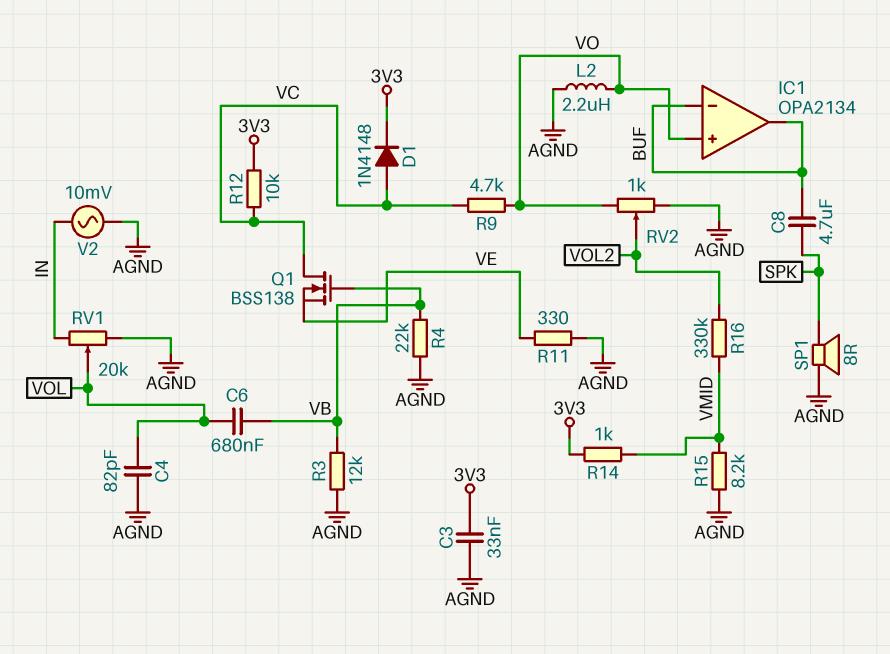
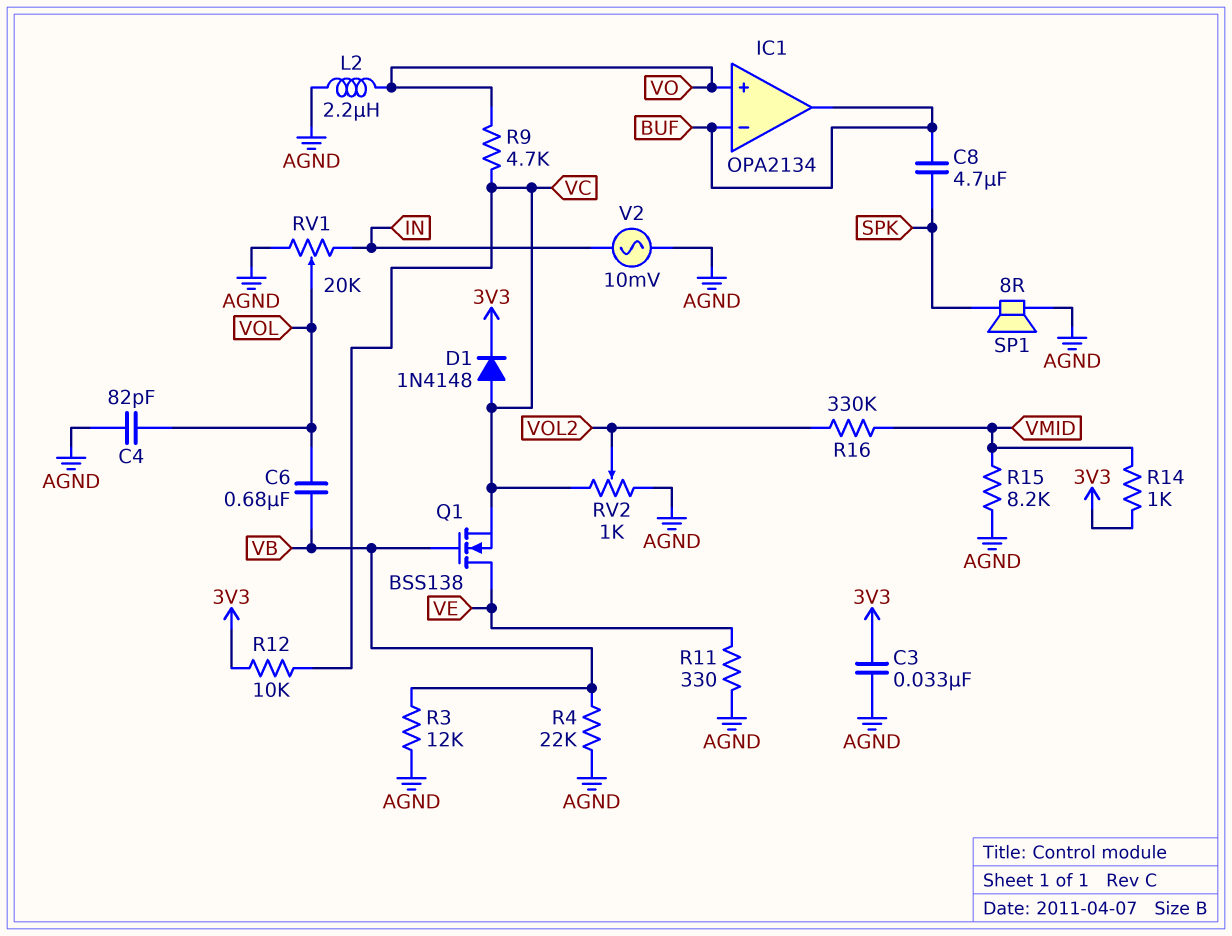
Q1: NMOS BSS138 (G VB, D VC, S VE) -> NMOS BSS138 (G VB, D VE, S VC)
RV2: 1k (AGND, VO, wiper VOL2) -> 1k (AGND, VC, wiper VOL2)

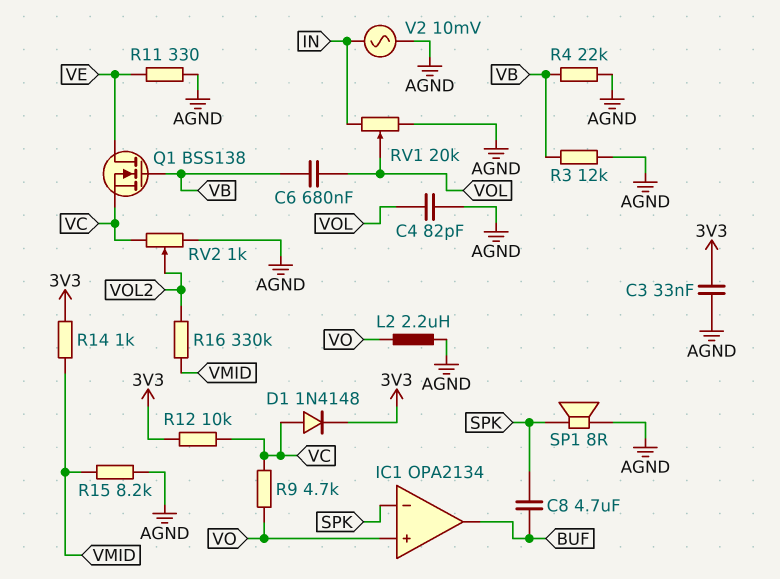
IC1 pin in-: BUF -> SPK

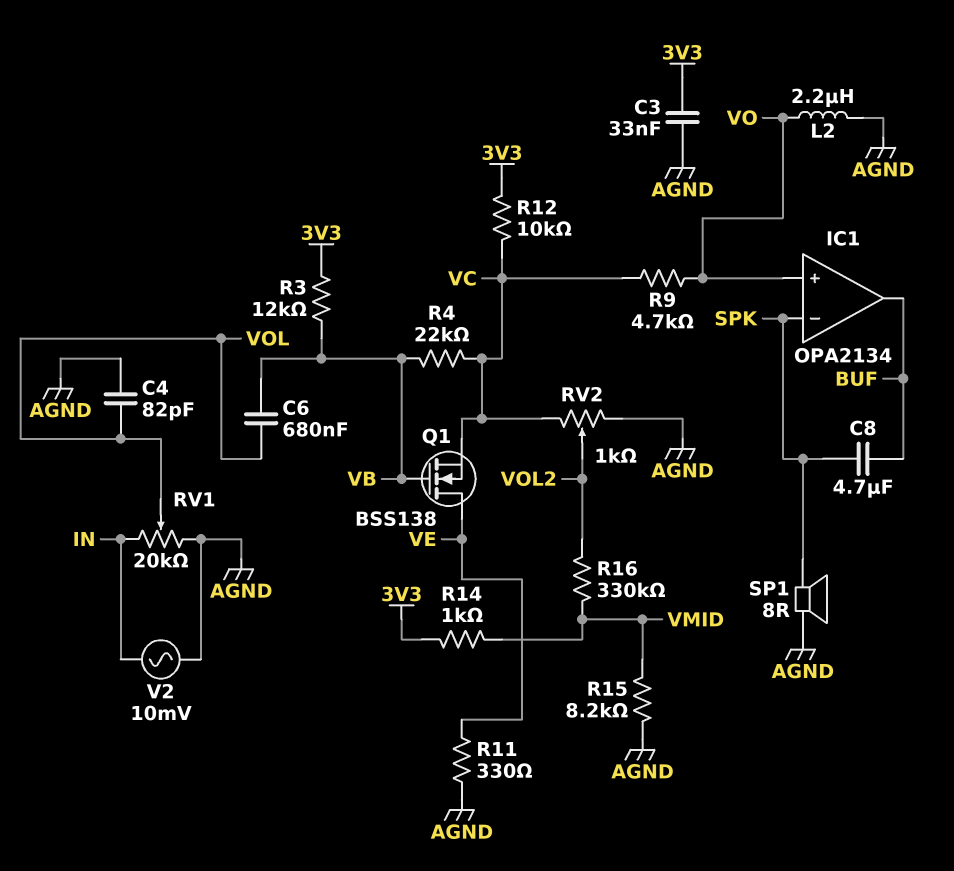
D1: diode 1N4148 (A VC, K 3V3) -> none
R3: 12k (AGND, VB) -> 12k (3V3, VB)
R4: 22k (AGND, VB) -> 22k (VB, VC)

